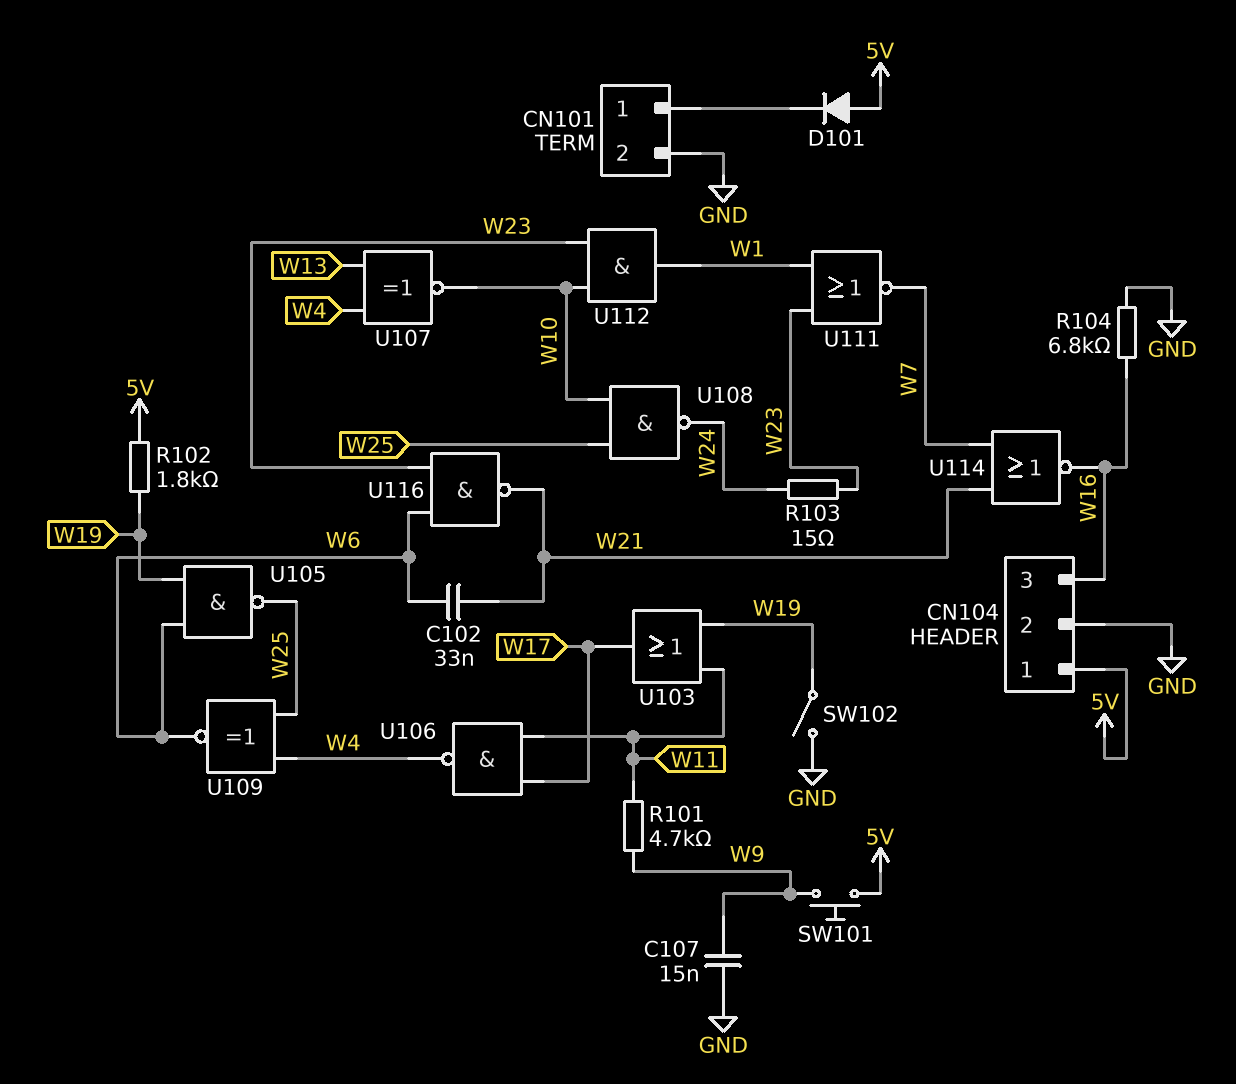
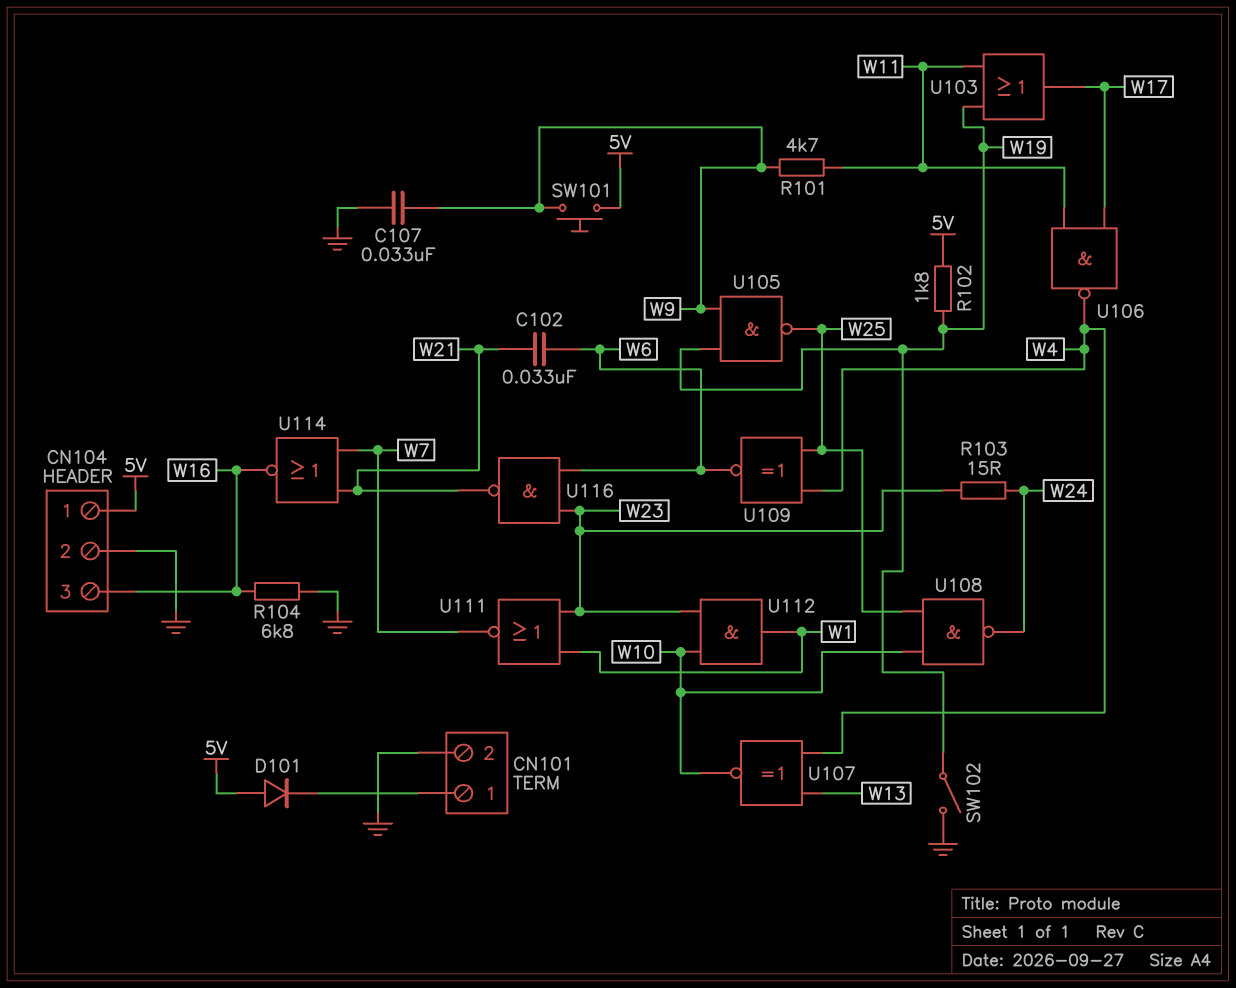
C107: 15nF (GND, W9) -> 33nF (GND, W9)
U105: NAND (in W6, in W19, out W25) -> NAND (in W9, in W19, out W25)

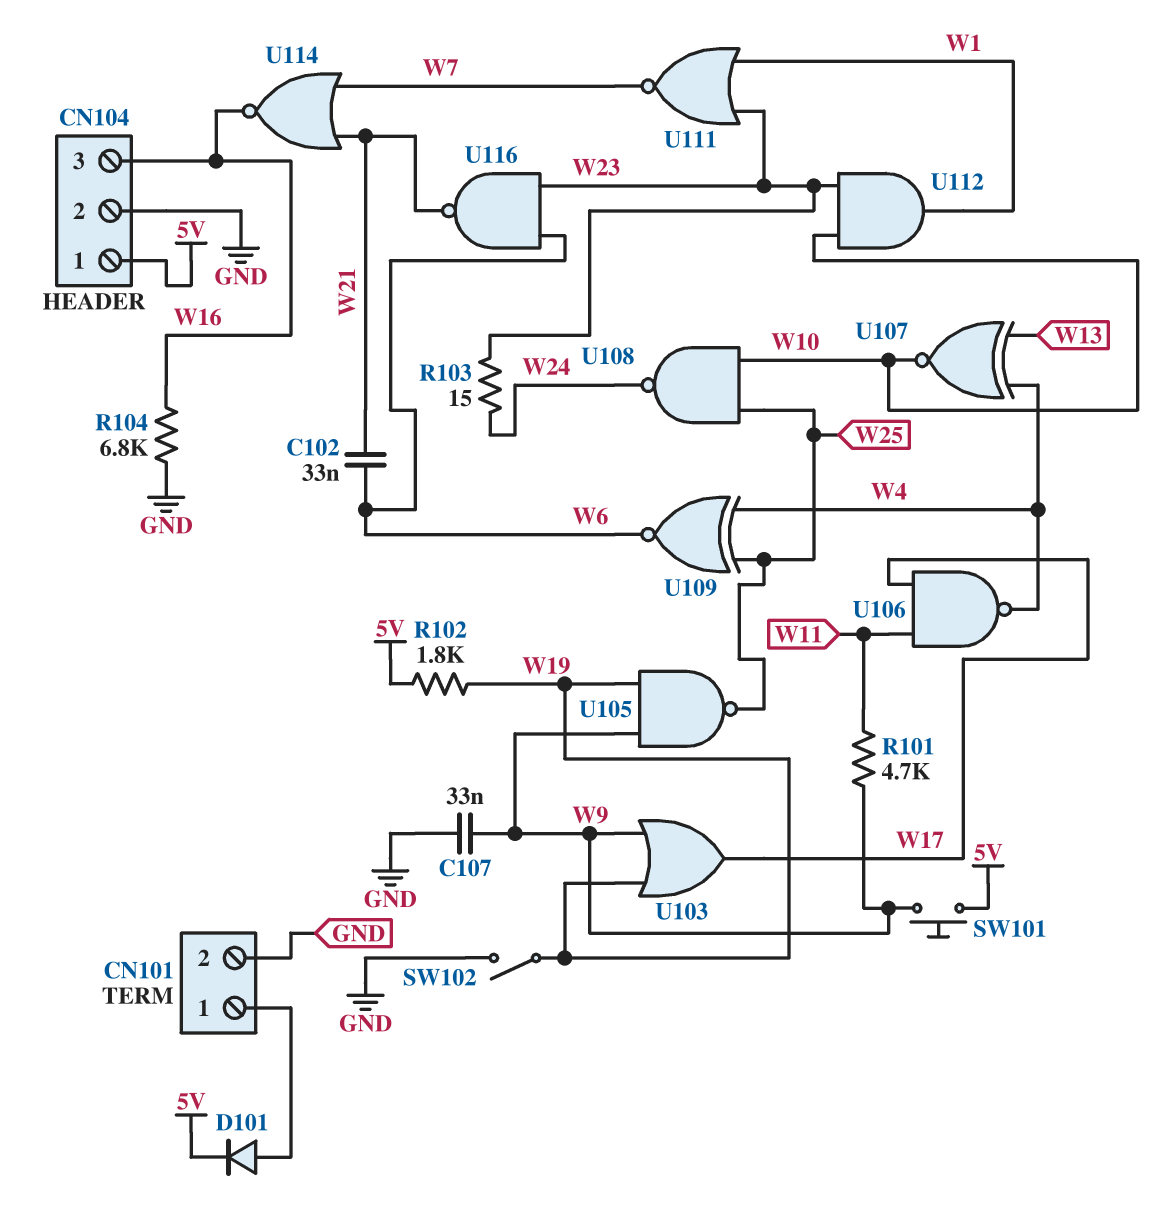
D101: diode (A 5V, K CN101/1) -> diode (A CN101/1, K 5V)
U103: OR (in W11, in W19, out W17) -> OR (in W9, in W19, out W17)

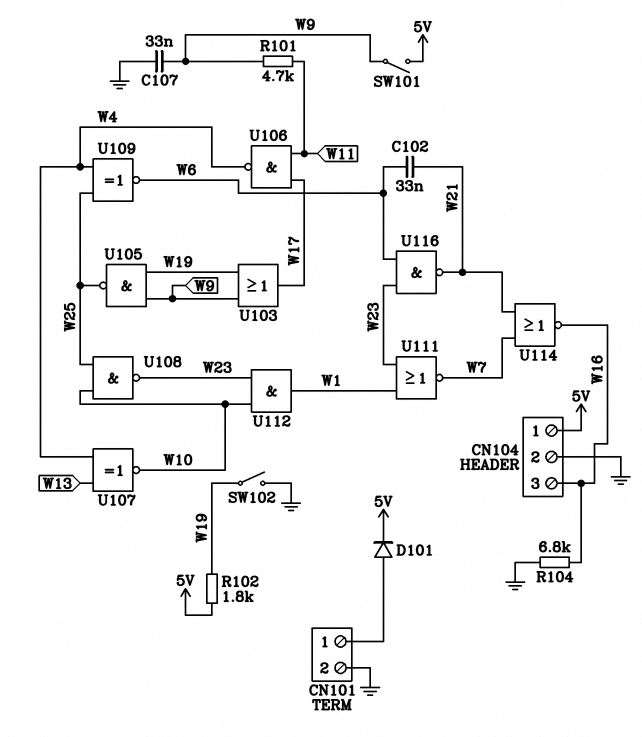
R103: 15 (W23, W24) -> none
SW101: button (5V, W9) -> switch (5V, W9)
U108: NAND (in W10, in W25, out W24) -> NAND (in W10, in W25, out W23)

